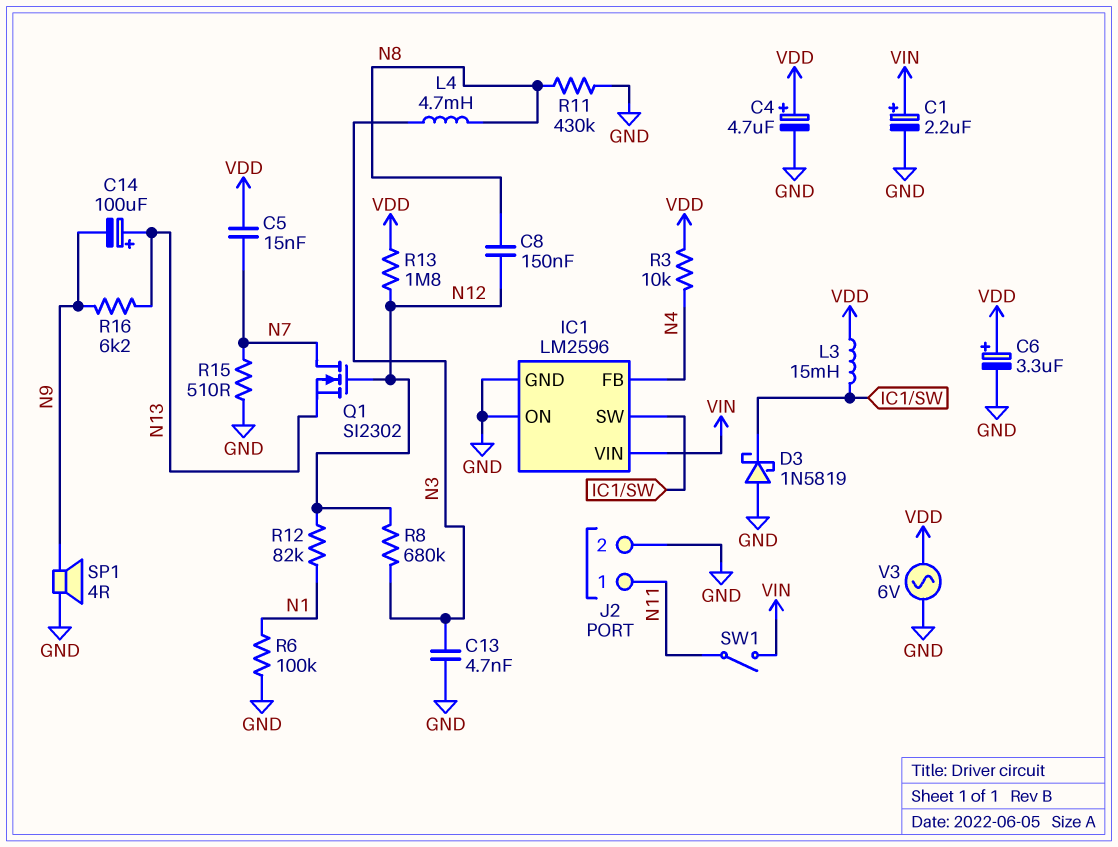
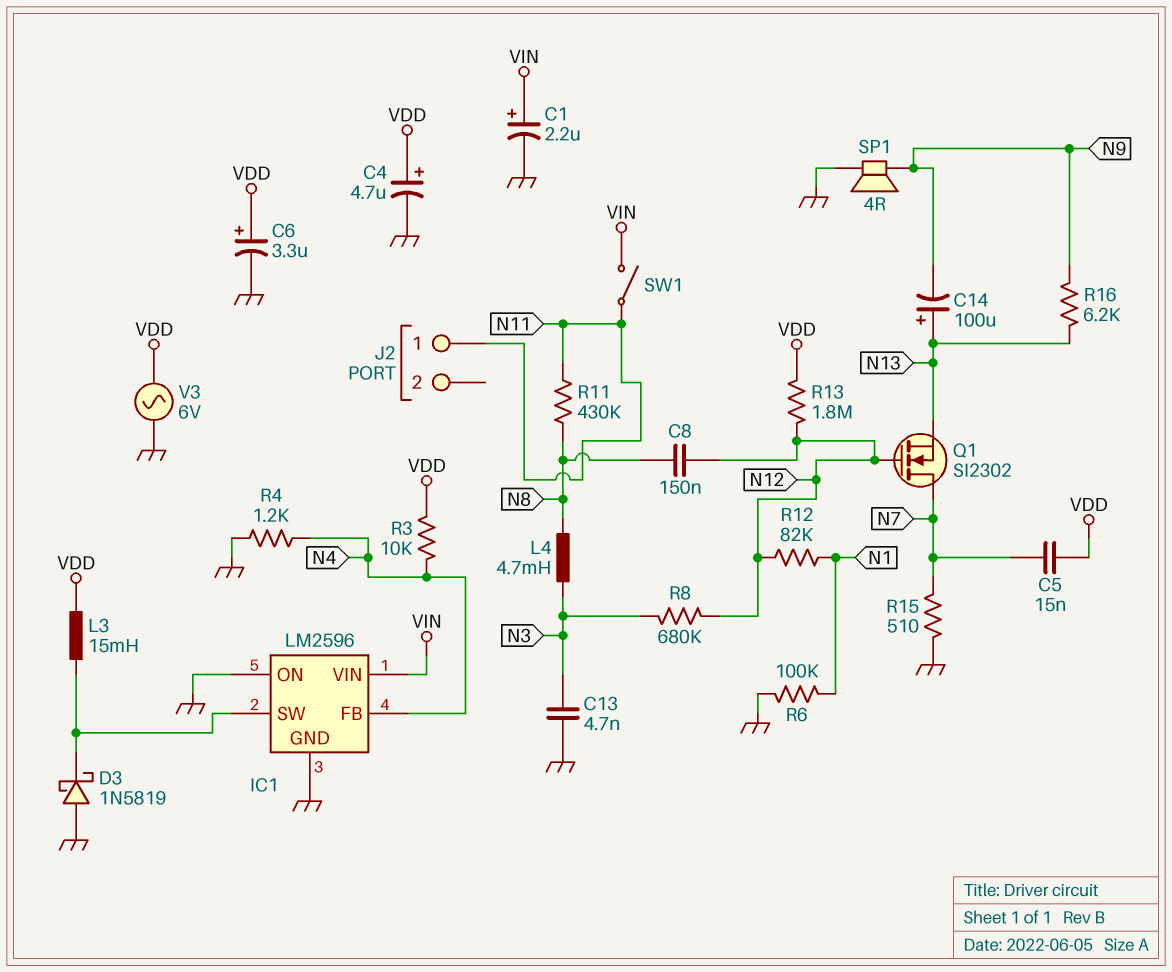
J2 pin 2: GND -> none
R4: none -> 1.2k (GND, N4)
R11: 430k (GND, N8) -> 430k (N8, N11)

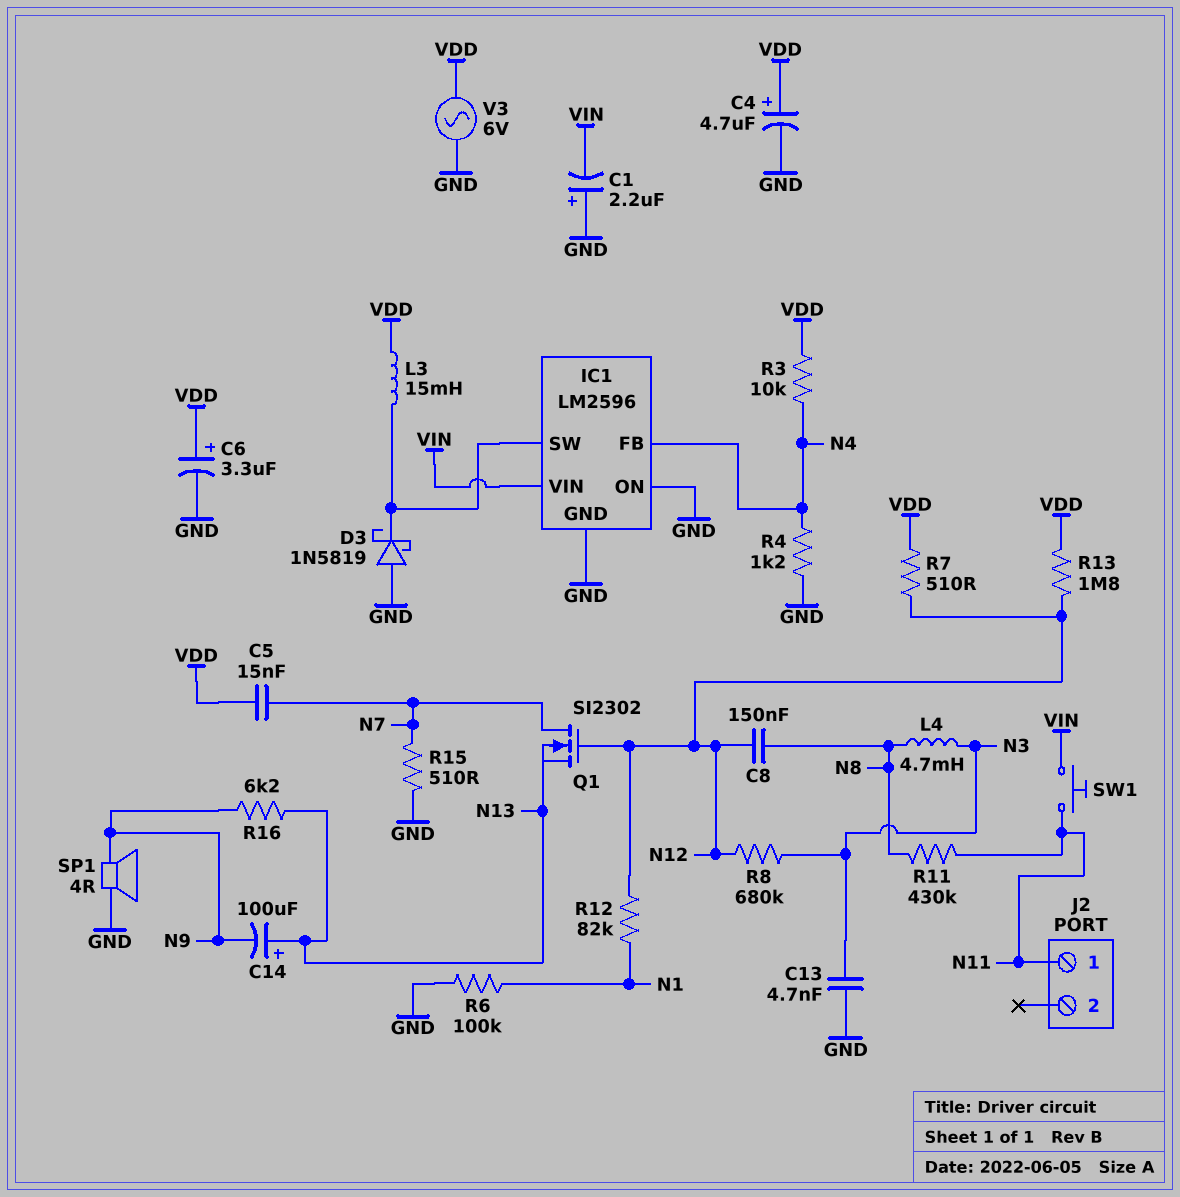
C1: 2.2uF (plus VIN, minus GND) -> 2.2uF (plus GND, minus VIN)
R7: none -> 510 (N12, VDD)
SW1: switch (N11, VIN) -> button (N11, VIN)

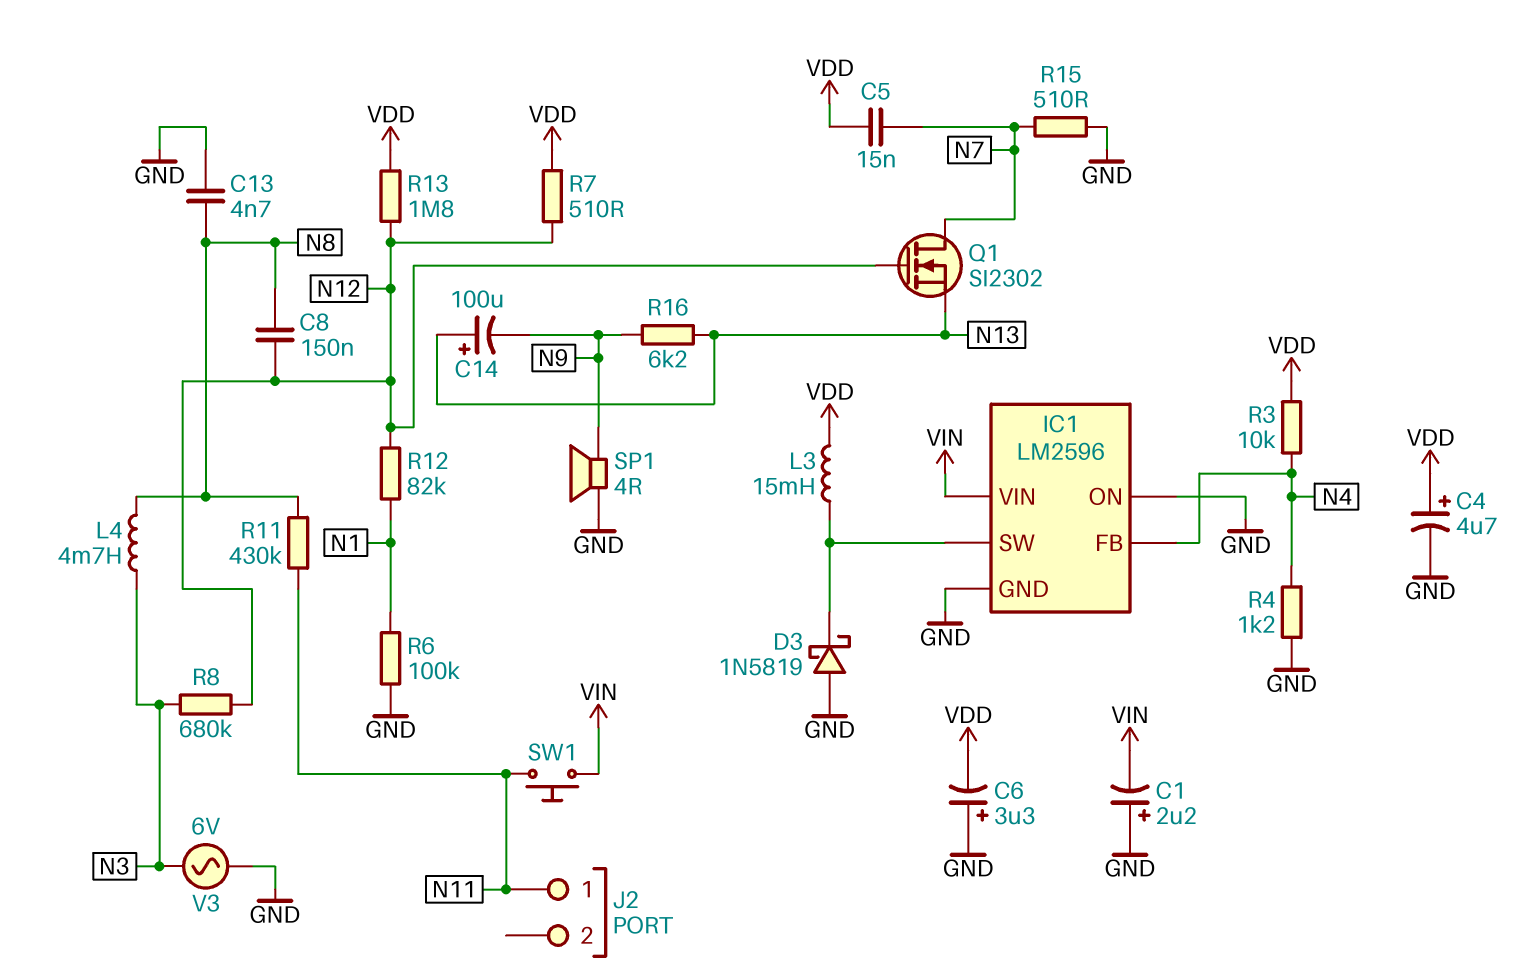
C6: 3.3uF (plus VDD, minus GND) -> 3.3uF (plus GND, minus VDD)
C13: 4.7nF (GND, N3) -> 4.7nF (GND, N8)
V3: AC 6V (GND, VDD) -> AC 6V (GND, N3)

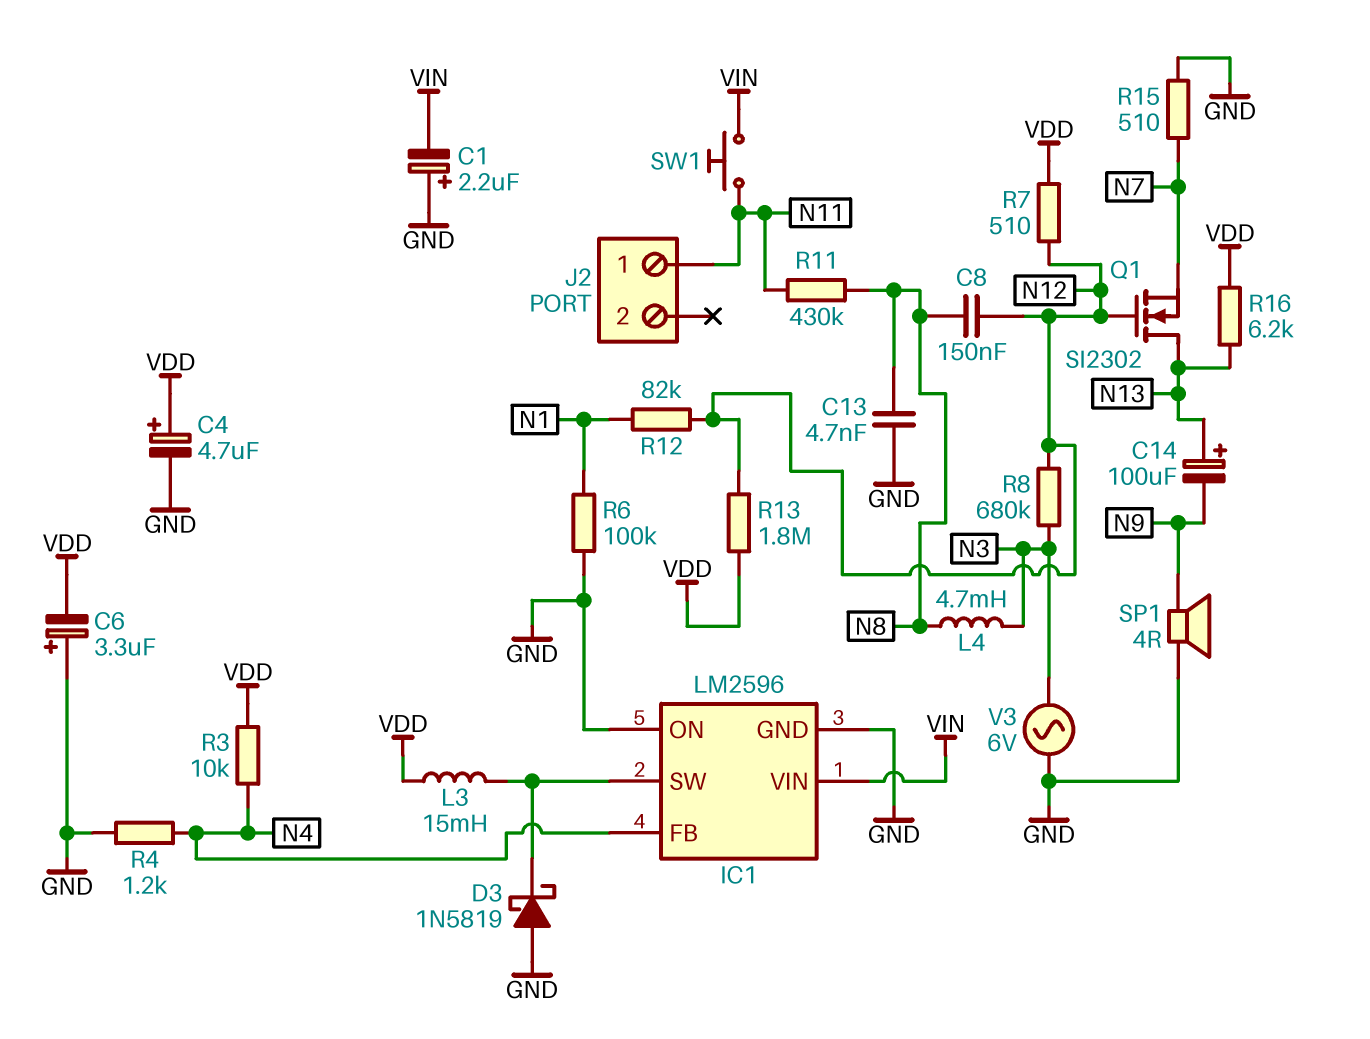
C5: 15nF (N7, VDD) -> none
Q1: NMOS SI2302 (G N12, D N7, S N13) -> NMOS SI2302 (G N12, D N13, S N7)
R16: 6.2k (N9, N13) -> 6.2k (N13, VDD)

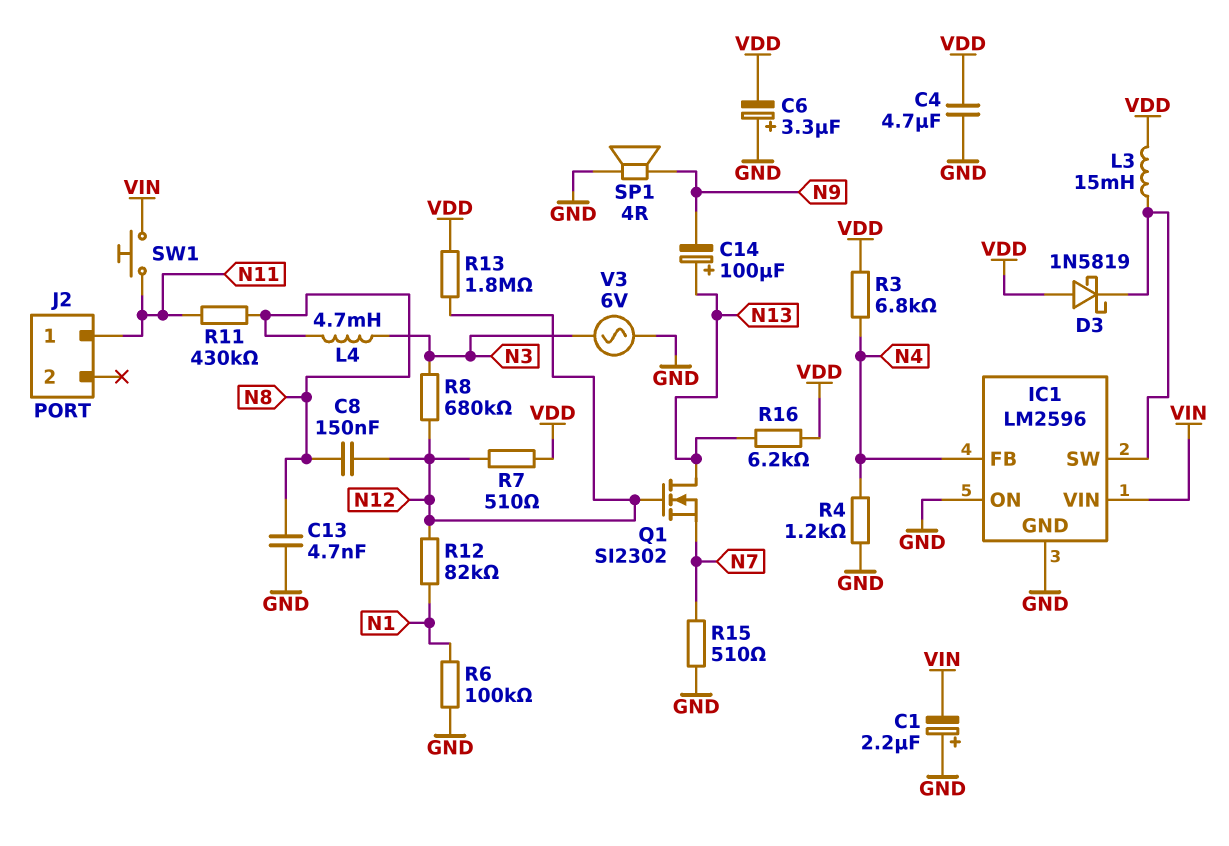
C4: 4.7uF (plus VDD, minus GND) -> 4.7uF (GND, VDD)
D3: schottky 1N5819 (A GND, K IC1/SW) -> schottky 1N5819 (A VDD, K IC1/SW)
R3: 10k (N4, VDD) -> 6.8k (N4, VDD)

